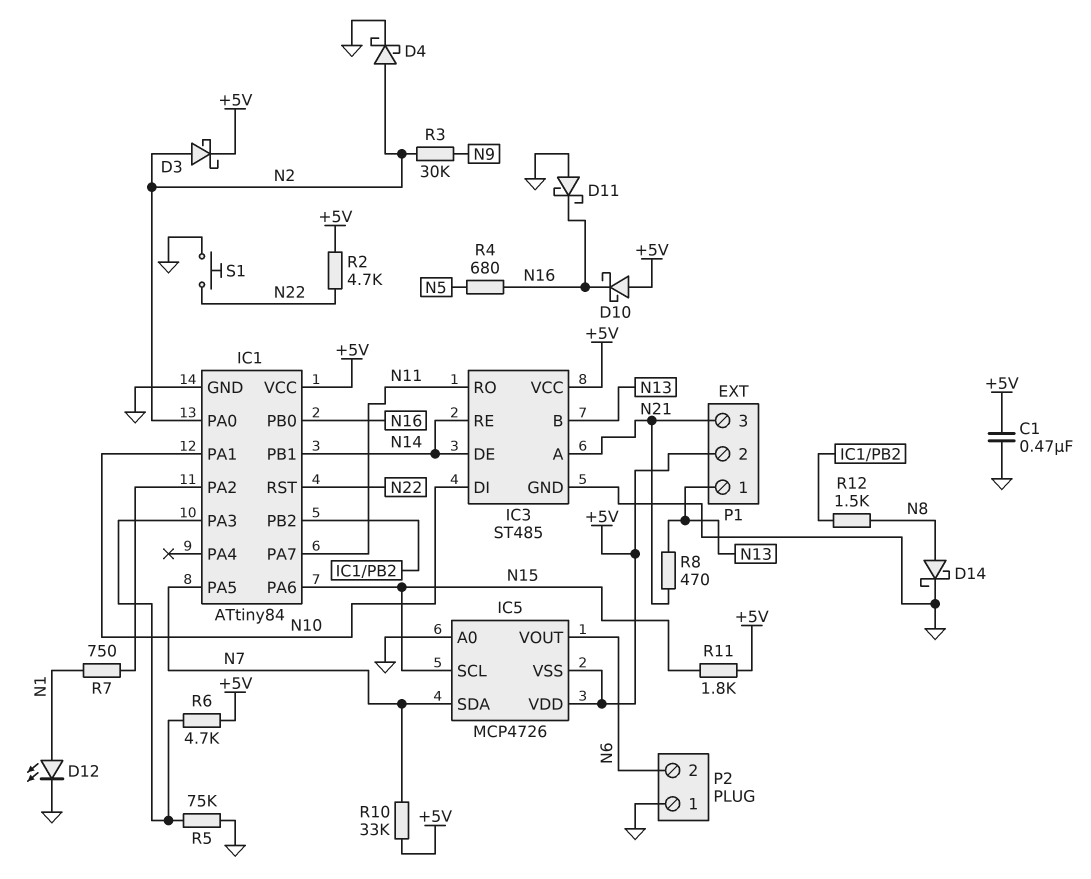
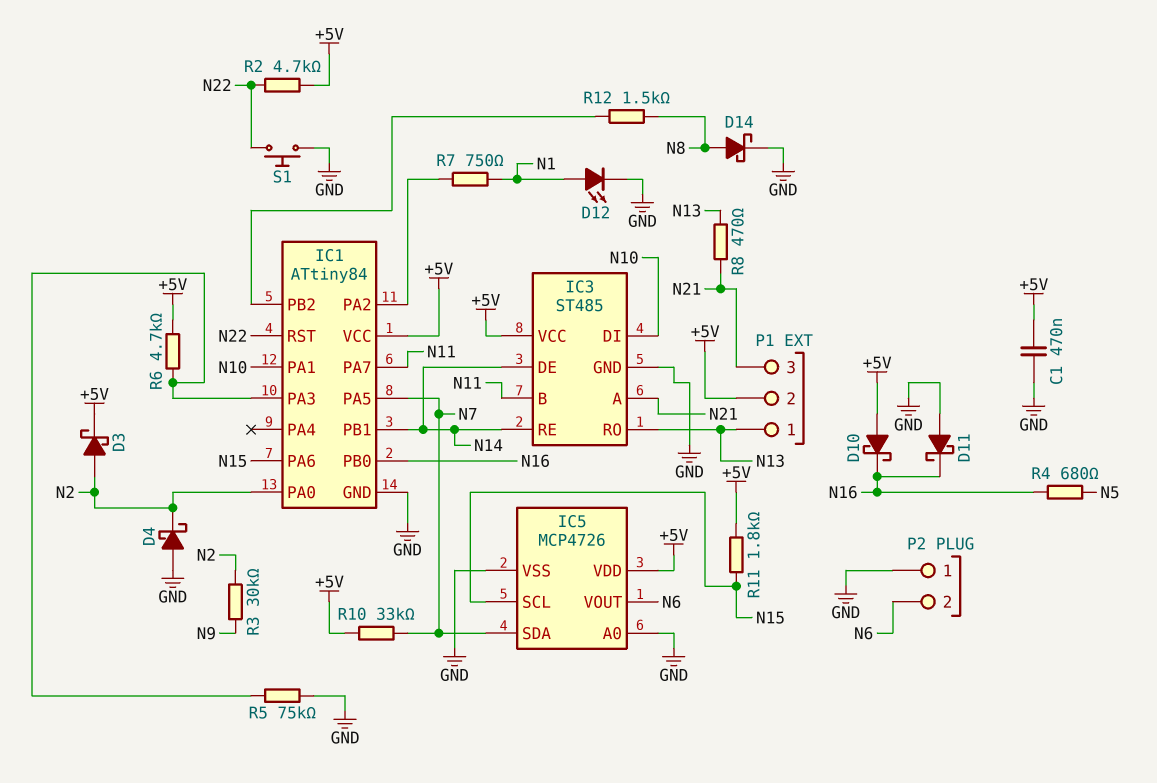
D4: schottky (A N2, K GND) -> schottky (A GND, K N2)
IC3 pin B: N13 -> N11
IC3 pin RO: N11 -> N13
IC5 pin VSS: +5V -> GND

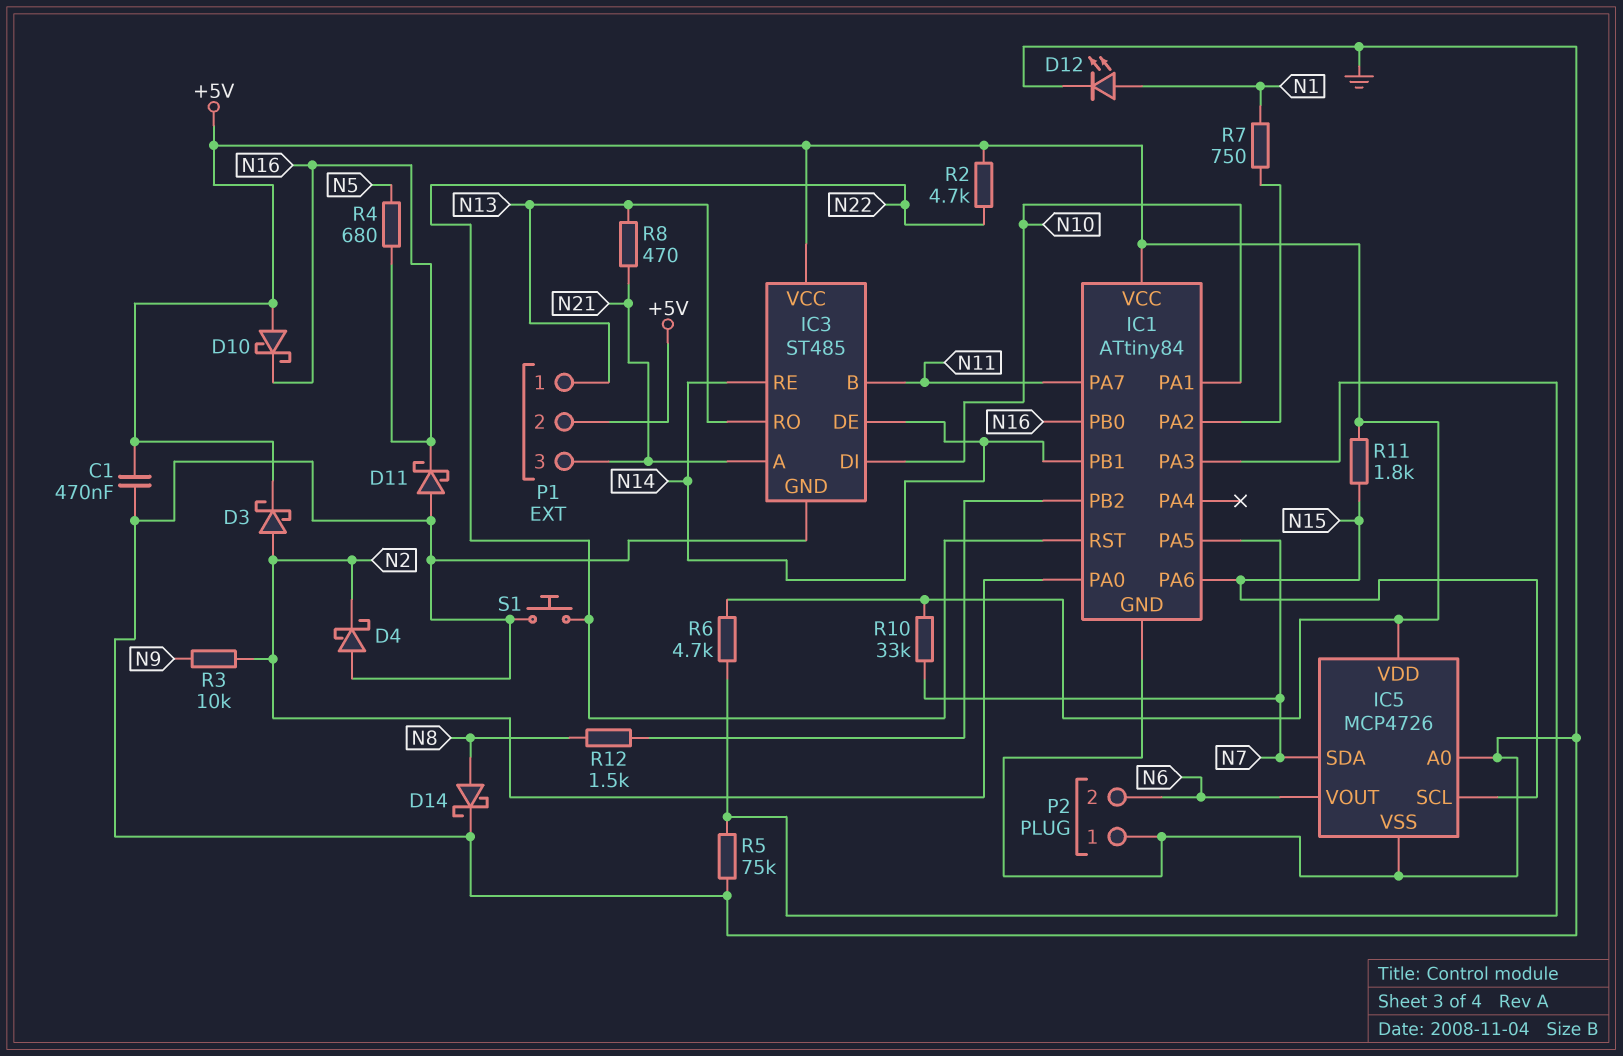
R3: 30k (N2, N9) -> 10k (N2, N9)

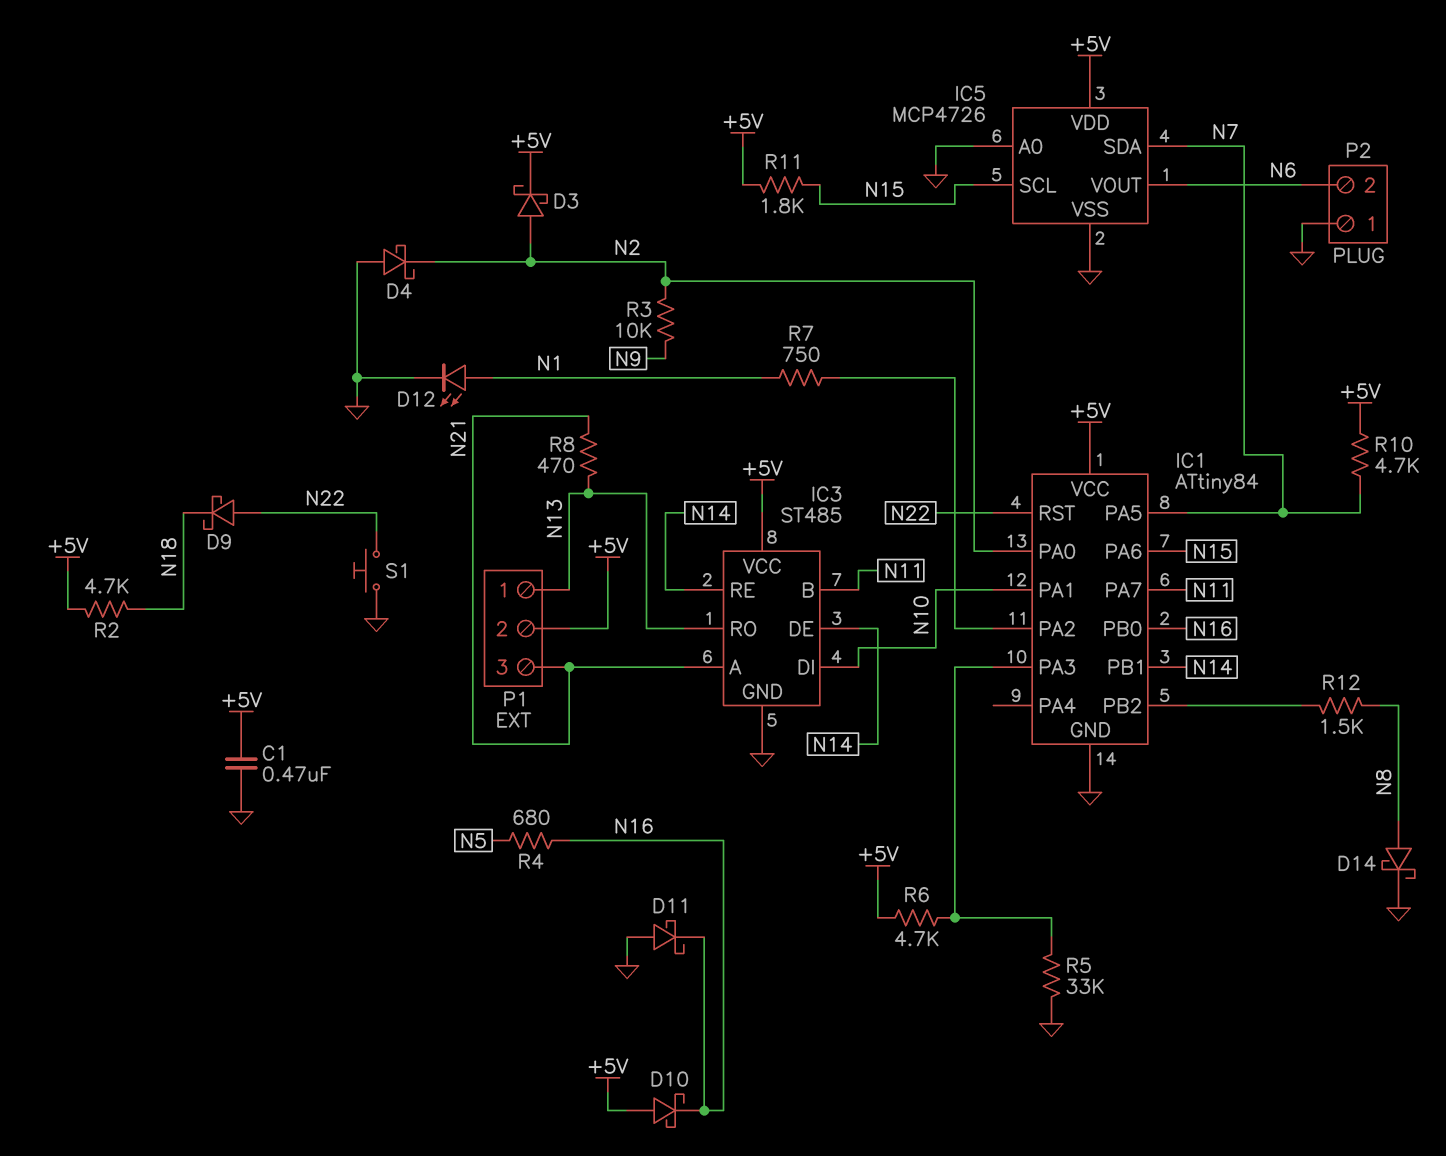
D9: none -> schottky (A N22, K N18)
R2: 4.7k (+5V, N22) -> 4.7k (+5V, N18)
R5: 75k (GND, IC1/PA3) -> 33k (GND, IC1/PA3)
R10: 33k (+5V, N7) -> 4.7k (+5V, N7)

